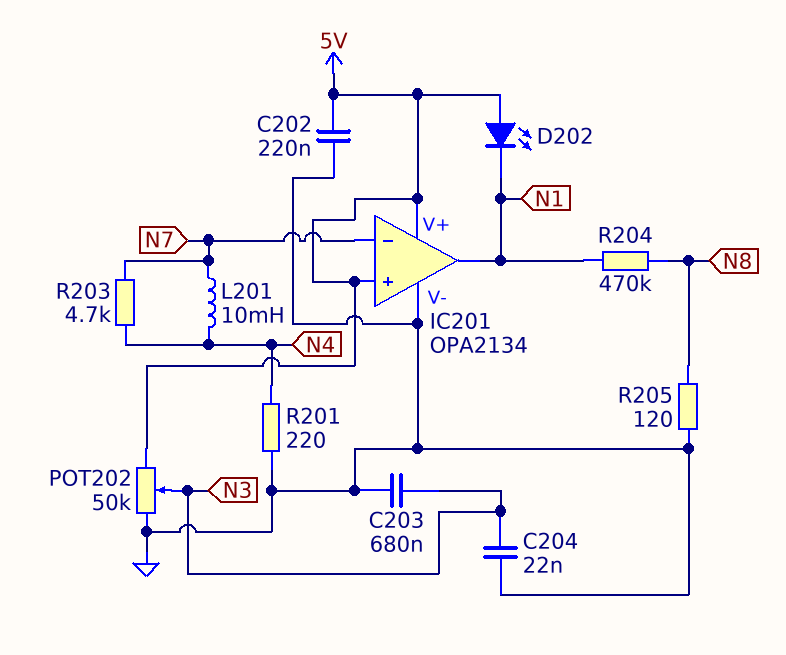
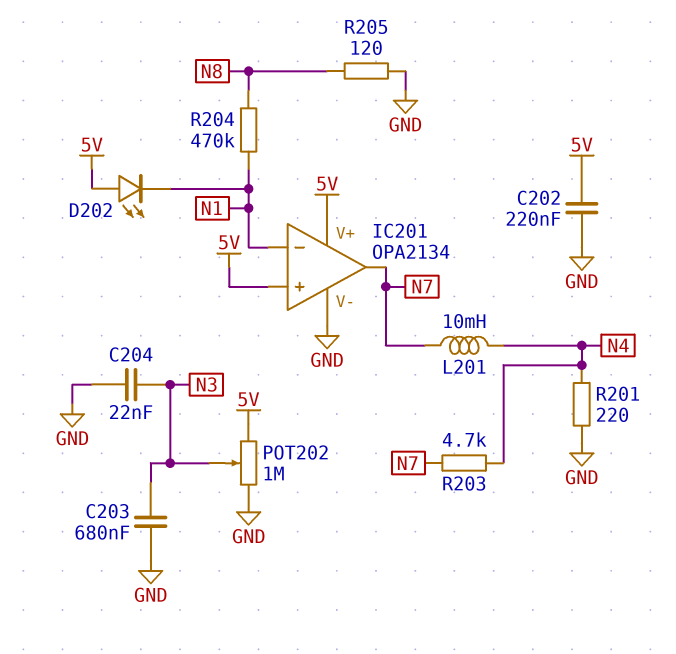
IC201 pin in-: N7 -> N1
IC201 pin out: N1 -> N7
POT202: 50k (5V, GND, wiper N3) -> 1M (5V, GND, wiper N3)

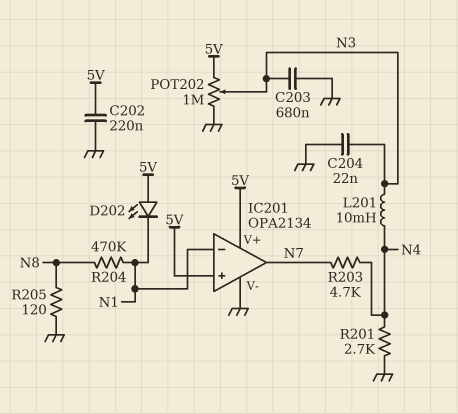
L201: 10mH (N4, N7) -> 10mH (N3, N4)
R201: 220 (GND, N4) -> 2.7k (GND, N4)

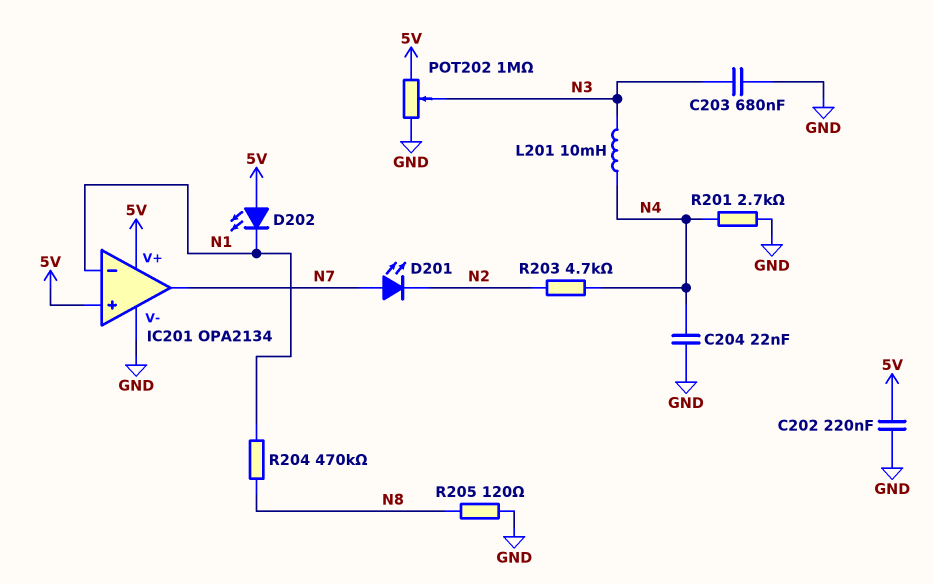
C204: 22nF (GND, N3) -> 22nF (GND, N4)
D201: none -> LED (A N7, K N2)
R203: 4.7k (N4, N7) -> 4.7k (N2, N4)

